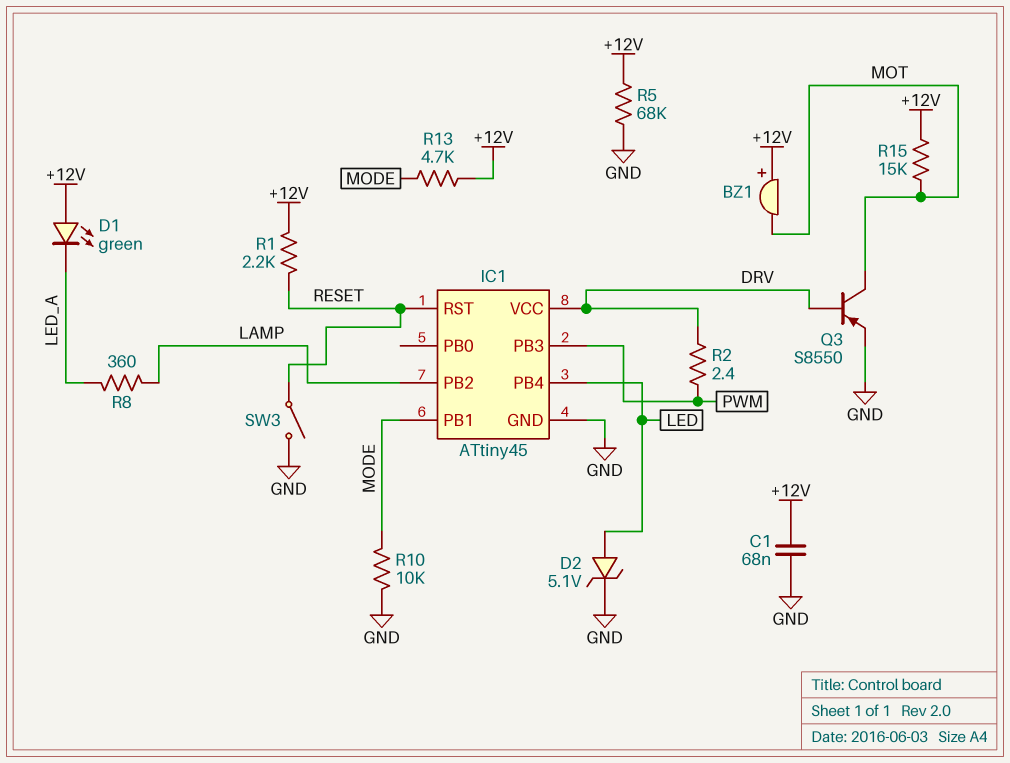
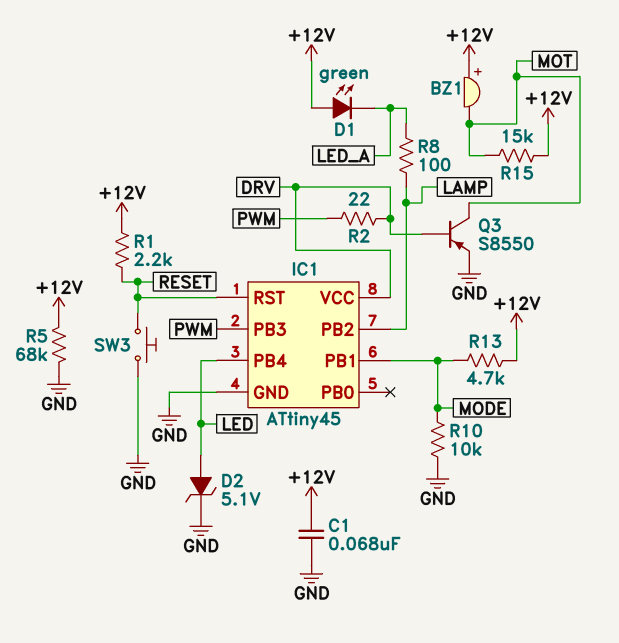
R2: 2.4 (DRV, PWM) -> 22 (DRV, PWM)
R8: 360 (LAMP, LED_A) -> 100 (LAMP, LED_A)
SW3: switch (GND, RESET) -> button (GND, RESET)

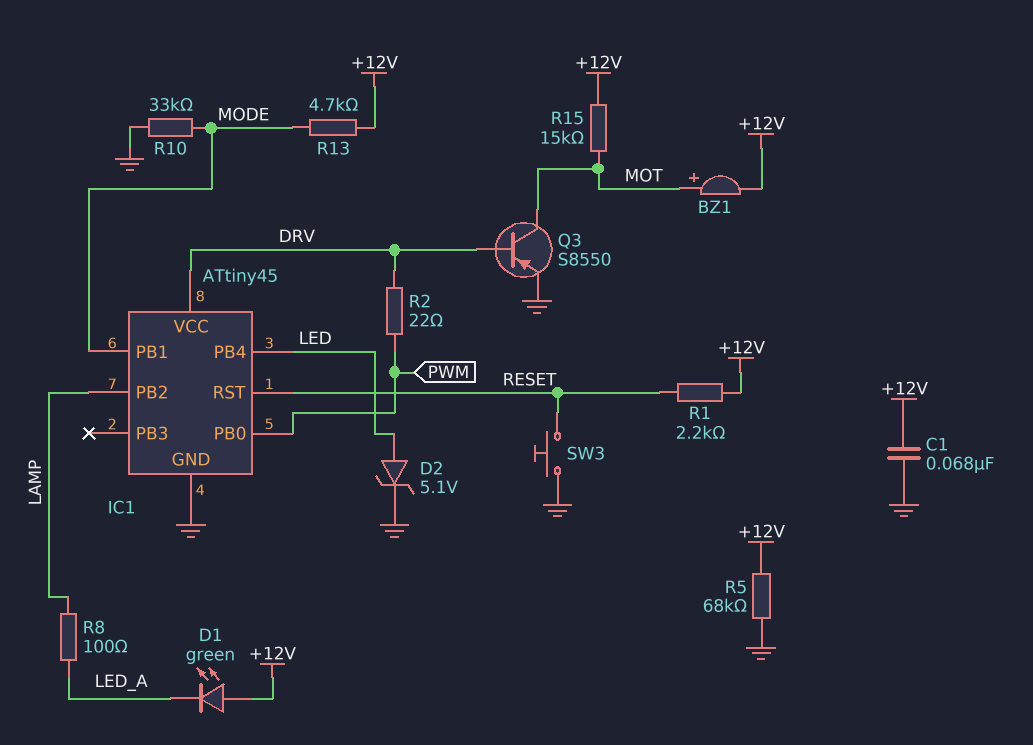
BZ1: buzzer (plus +12V, minus MOT) -> buzzer (plus MOT, minus +12V)
IC1 pin PB0: none -> PWM
IC1 pin PB3: PWM -> none
R10: 10k (GND, MODE) -> 33k (GND, MODE)

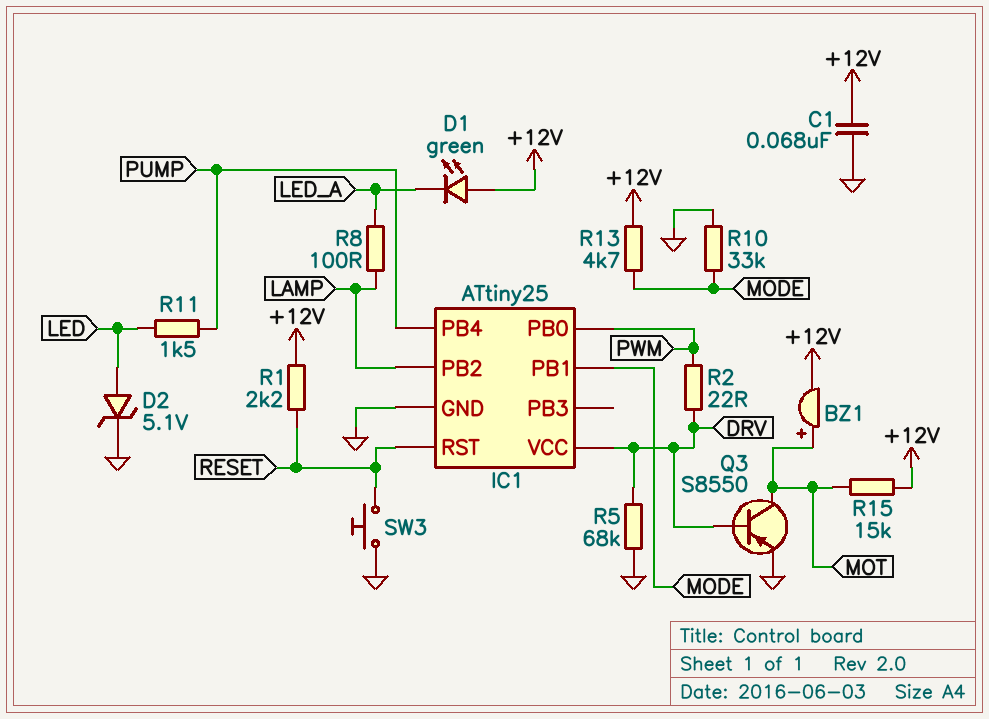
IC1: ATtiny45 -> ATtiny25
IC1 pin PB4: LED -> PUMP
R5: 68k (+12V, GND) -> 68k (DRV, GND)
R11: none -> 1.5k (LED, PUMP)

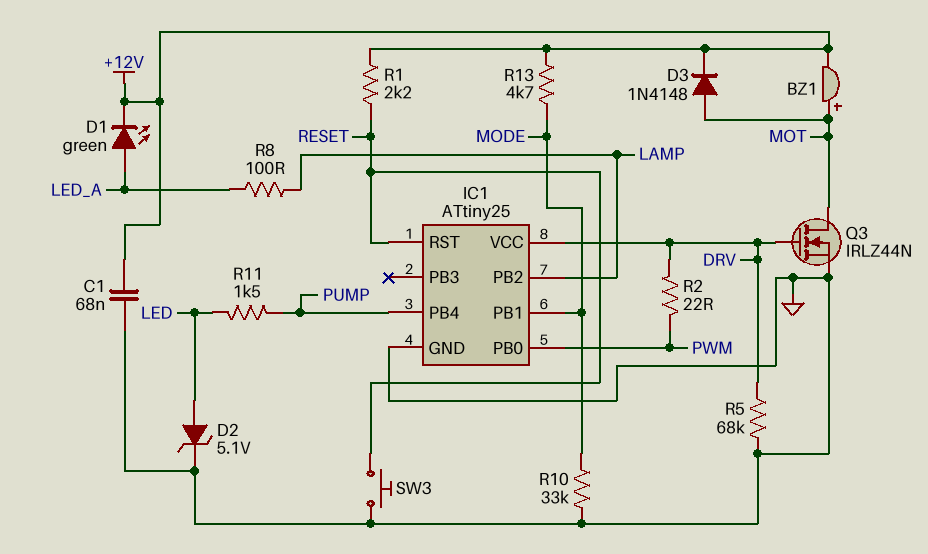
D1: LED green (A +12V, K LED_A) -> LED green (A LED_A, K +12V)
D3: none -> diode 1N4148 (A MOT, K +12V)
Q3: PNP S8550 (B DRV, C MOT, E GND) -> NMOS IRLZ44N (G DRV, D MOT, S GND)
R15: 15k (+12V, MOT) -> none

